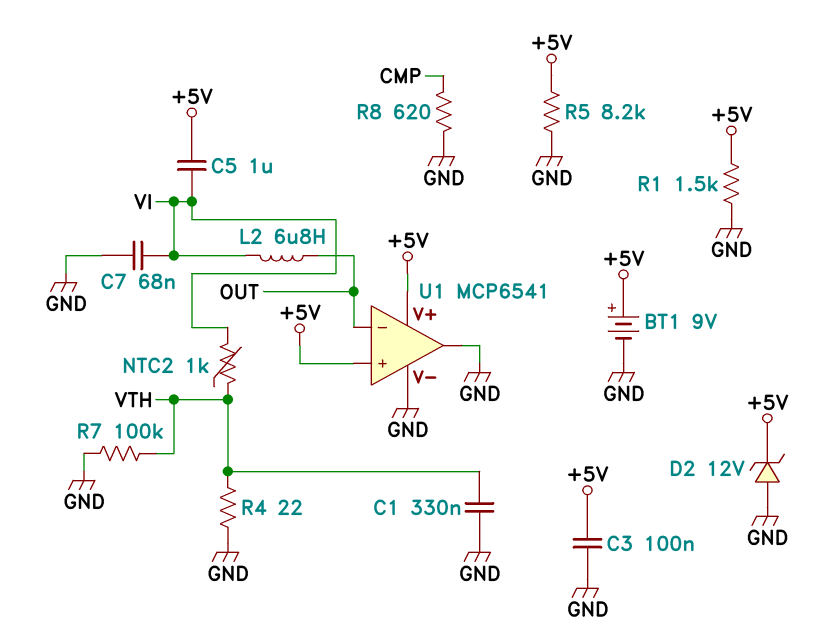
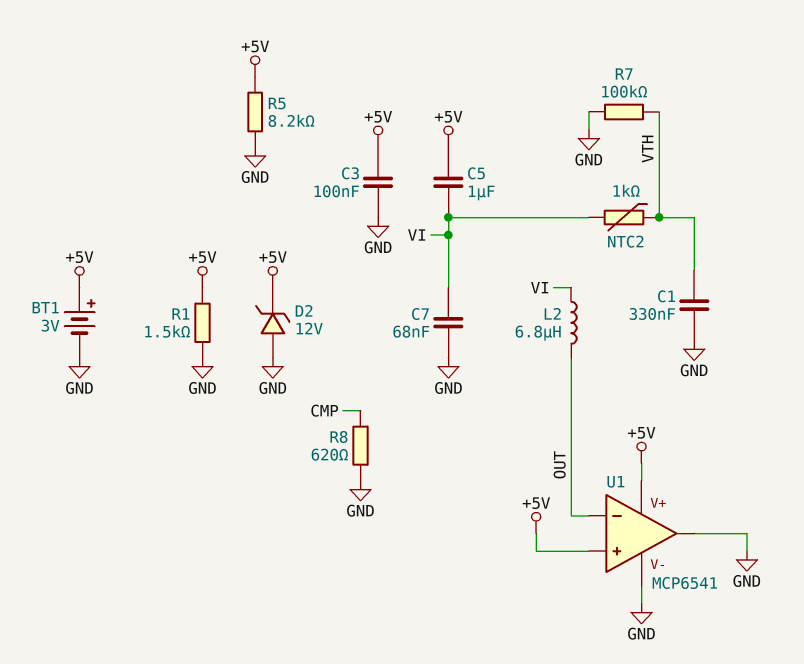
BT1: 9V (plus +5V, minus GND) -> 3V (plus +5V, minus GND)
R4: 22 (GND, VTH) -> none

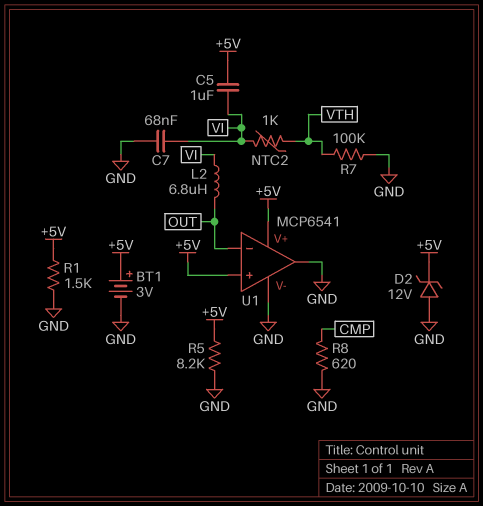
C1: 330nF (GND, VTH) -> none
C3: 100nF (+5V, GND) -> none

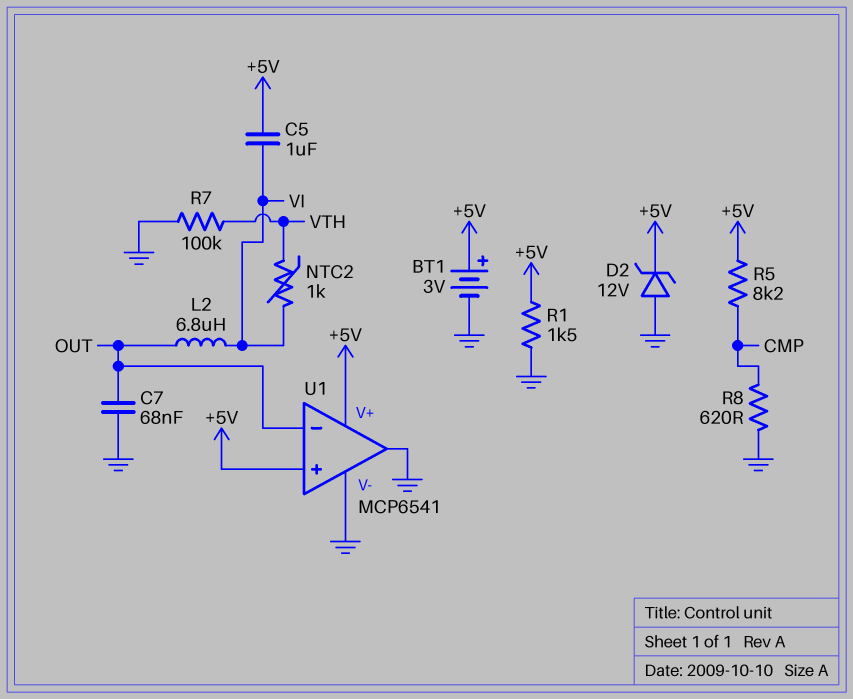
C7: 68nF (GND, VI) -> 68nF (GND, OUT)
R5: 8.2k (+5V, GND) -> 8.2k (+5V, CMP)

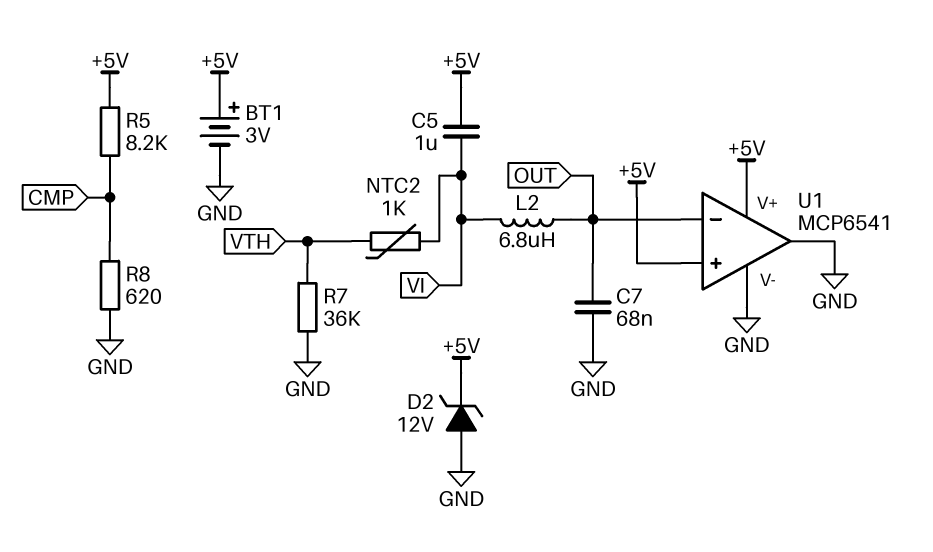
R1: 1.5k (+5V, GND) -> none
R7: 100k (GND, VTH) -> 36k (GND, VTH)

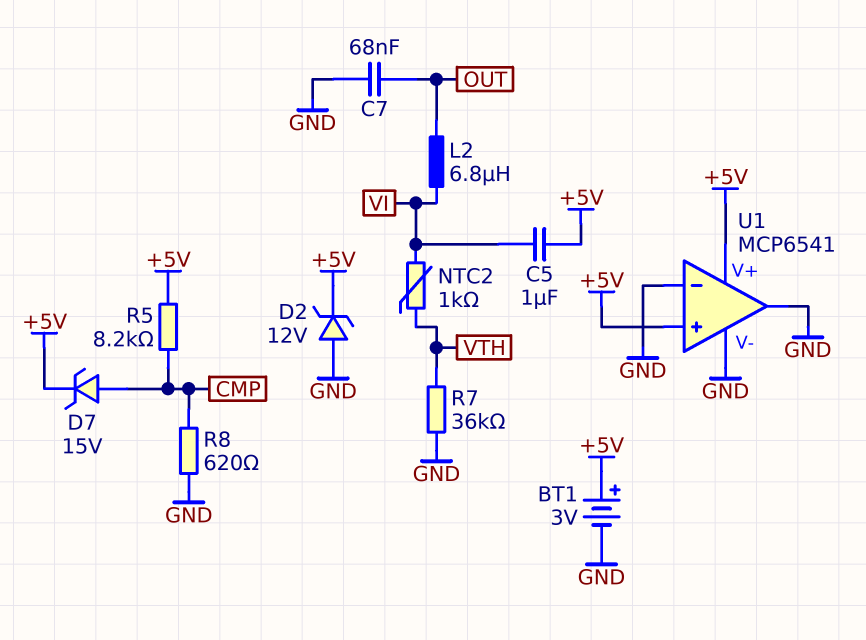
D7: none -> zener 15V (A CMP, K +5V)
U1 pin in-: OUT -> GND

